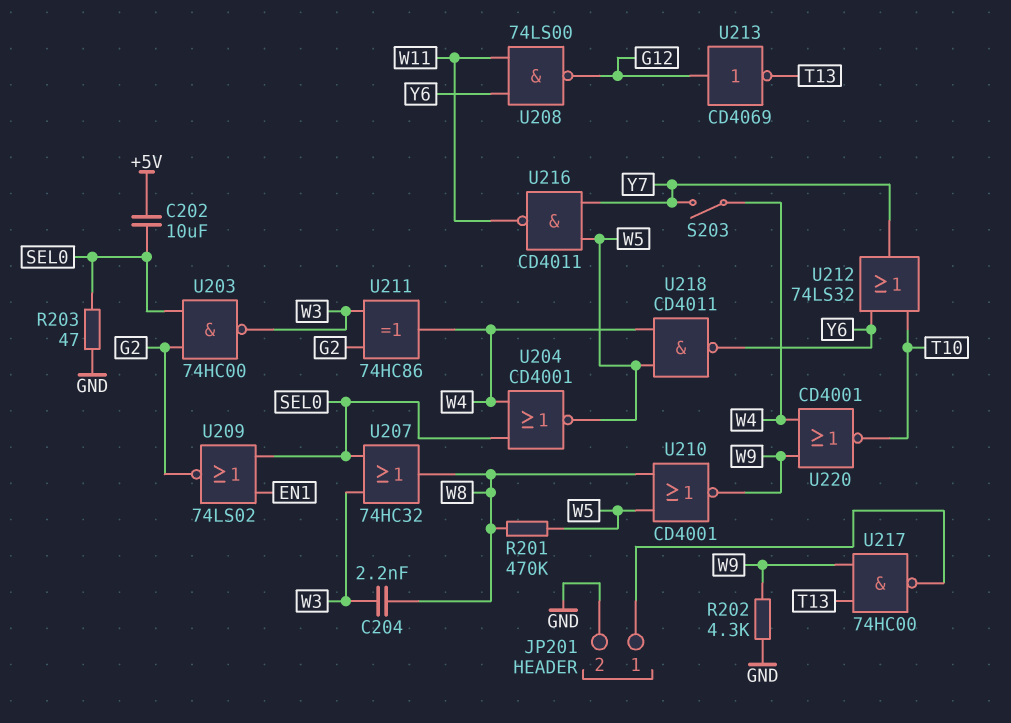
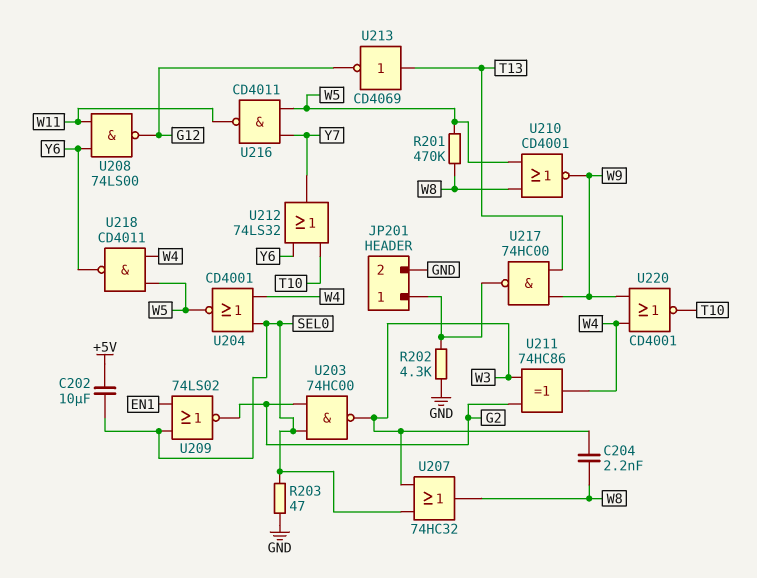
R202: 4.3k (GND, W9) -> 4.3k (GND, JP201/1)
S203: switch (W4, Y7) -> none
U213: NOT CD4069 (in G12, out T13) -> NOT CD4069 (in T13, out G12)

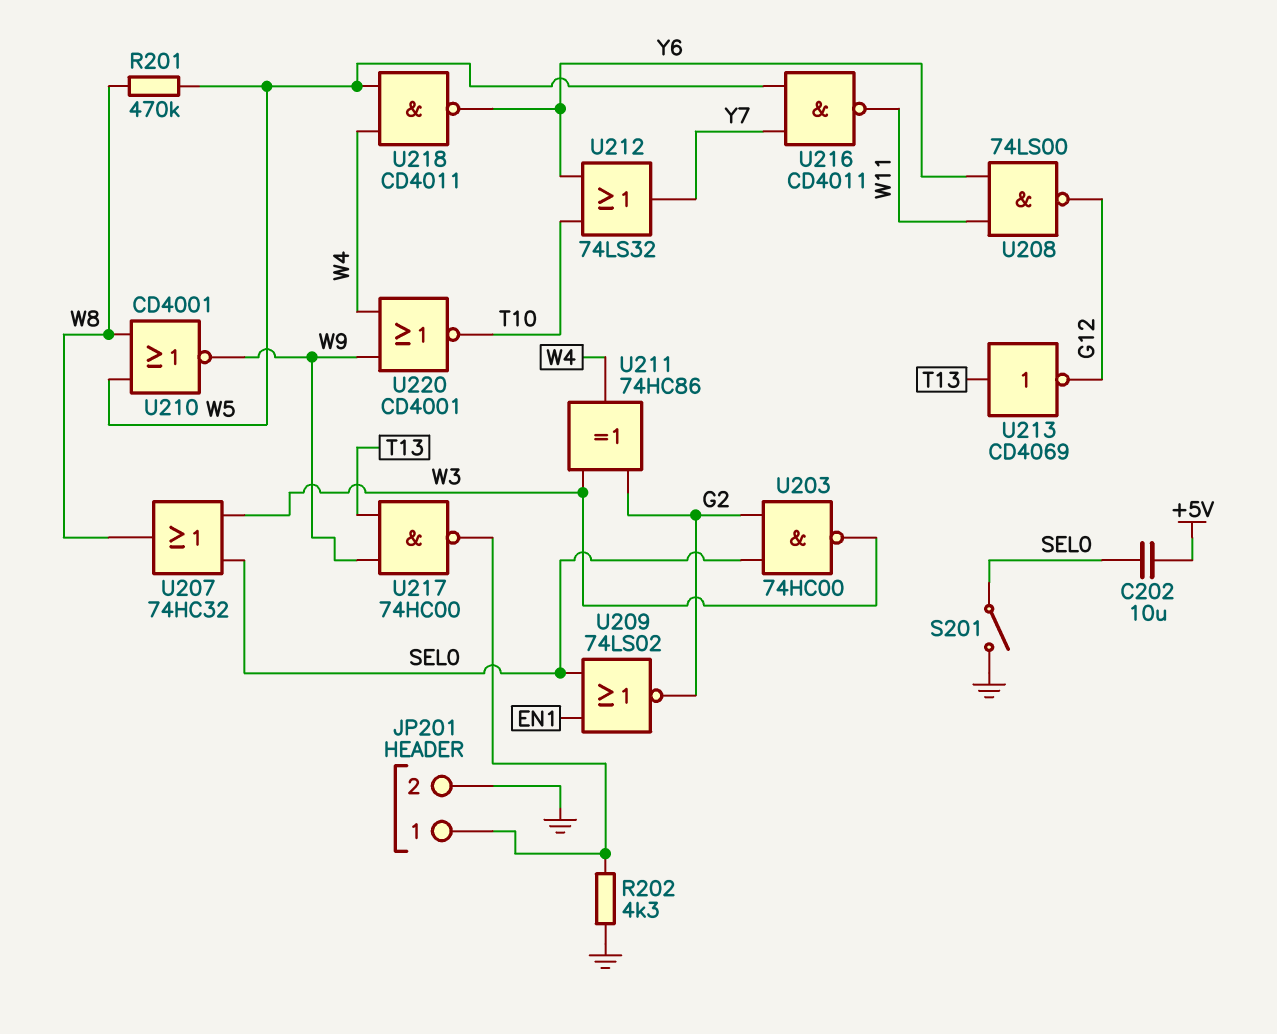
C204: 2.2nF (W3, W8) -> none
R203: 47 (GND, SEL0) -> none
S201: none -> switch (GND, SEL0)
U204: NOR CD4001 (in SEL0, in W4, out W5) -> none

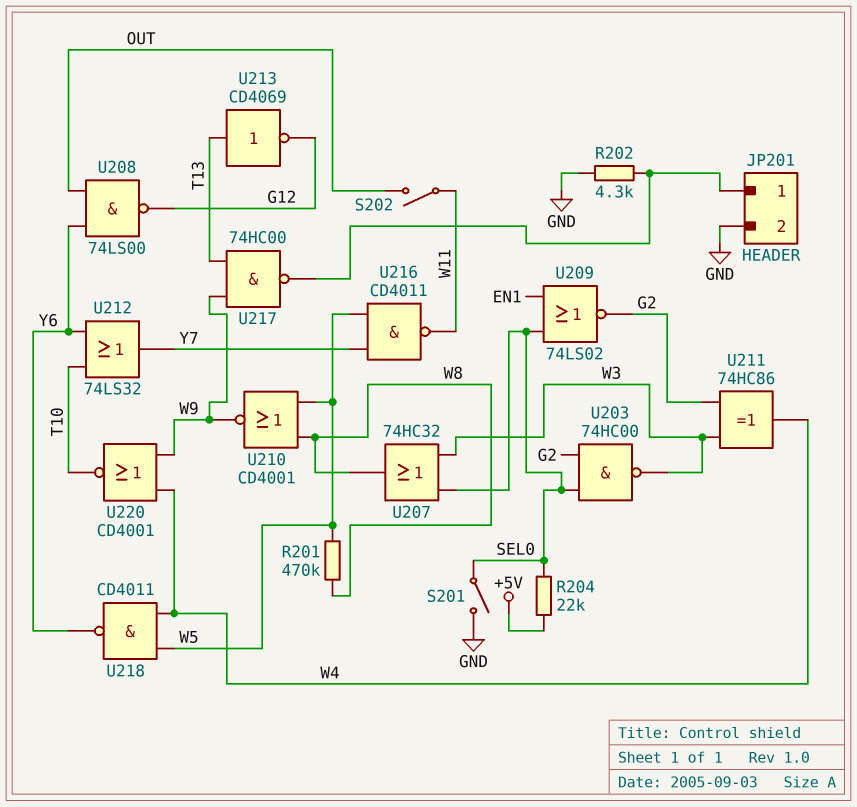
C202: 10uF (+5V, SEL0) -> none
R204: none -> 22k (+5V, SEL0)
S202: none -> switch (OUT, W11)
U208: NAND 74LS00 (in W11, in Y6, out G12) -> NAND 74LS00 (in OUT, in Y6, out G12)

